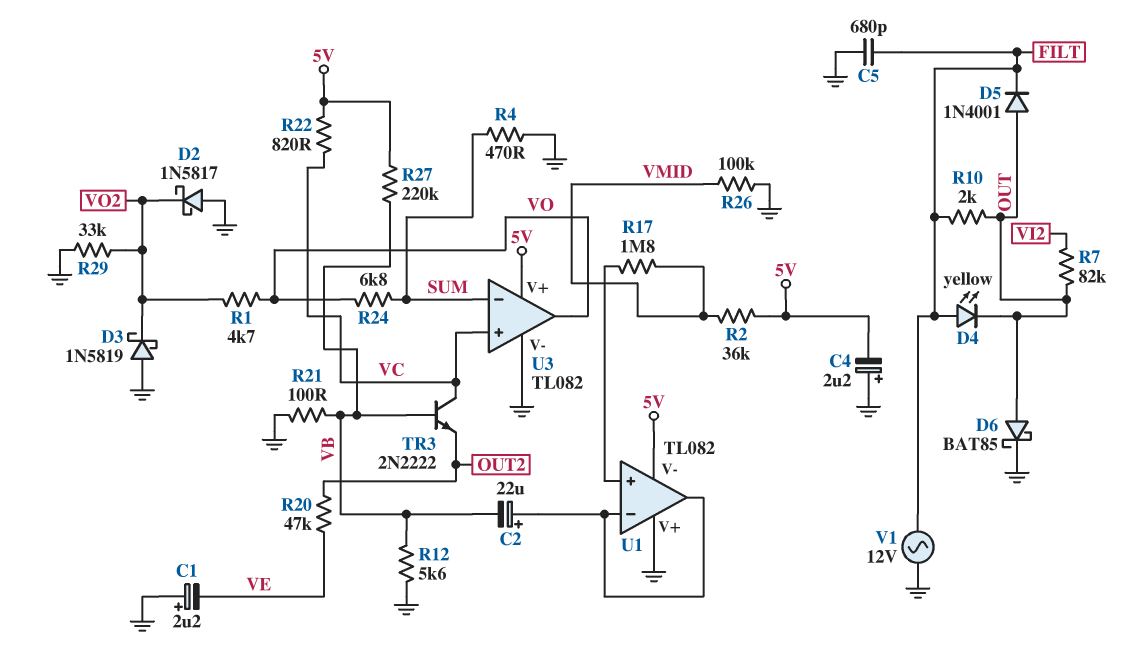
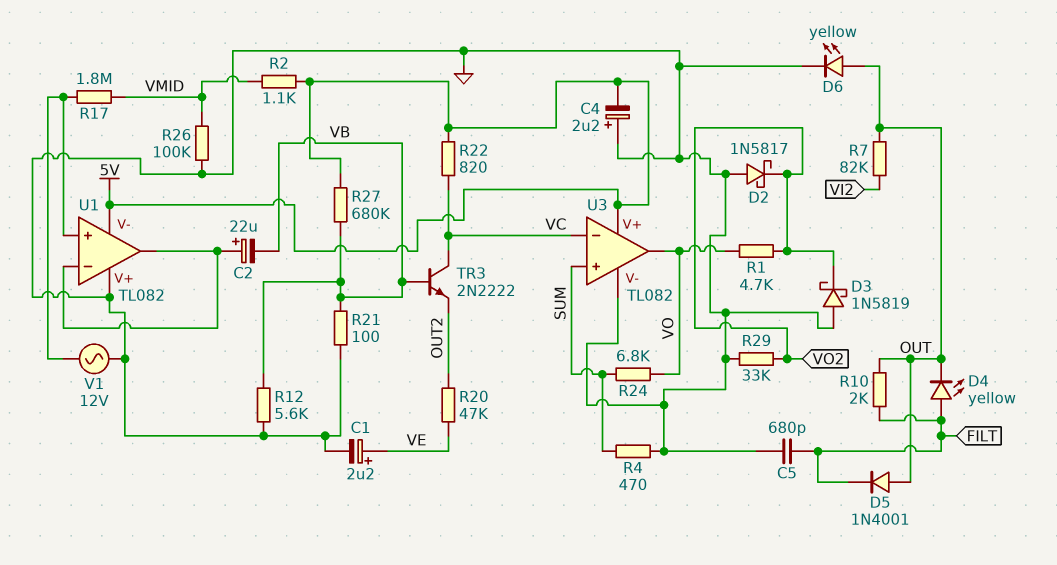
C1: 2.2uF (plus GND, minus VE) -> 2.2uF (plus VE, minus GND)
D6: schottky BAT85 (A OUT, K GND) -> LED yellow (A OUT, K GND)
R2: 36k (5V, VMID) -> 1.1k (5V, VMID)
R27: 220k (5V, VB) -> 680k (5V, VB)
U3 pin in+: VC -> SUM
U3 pin in-: SUM -> VC
V1: AC 12V (FILT, GND) -> AC 12V (GND, U1/in+)

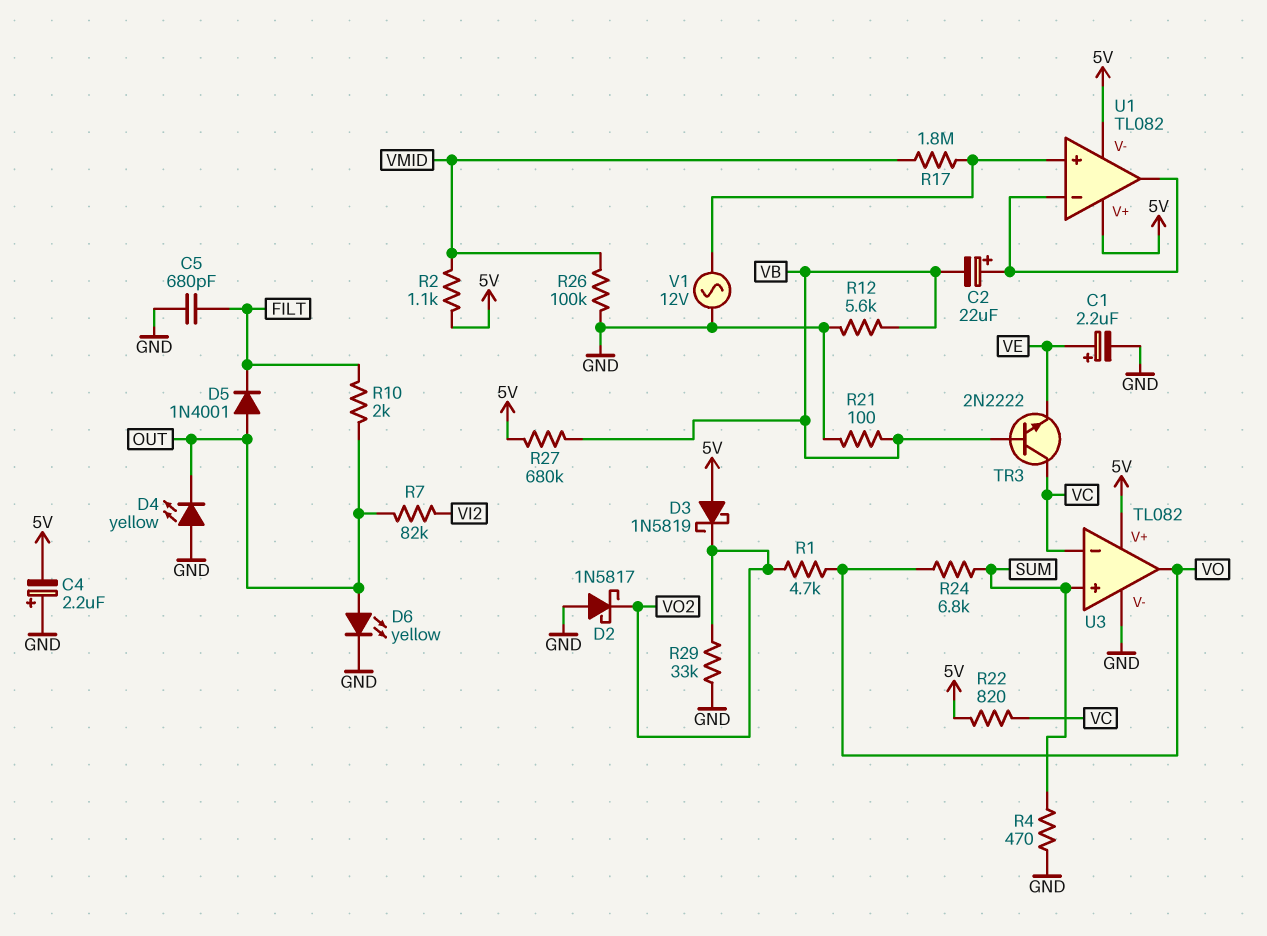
D3: schottky 1N5819 (A GND, K VO2) -> schottky 1N5819 (A 5V, K VO2)
D4: LED yellow (A FILT, K OUT) -> LED yellow (A GND, K OUT)
R20: 47k (OUT2, VE) -> none
TR3: NPN 2N2222 (B VB, C VC, E OUT2) -> NPN 2N2222 (B VB, C VC, E VE)
U1 pin V+: GND -> 5V

